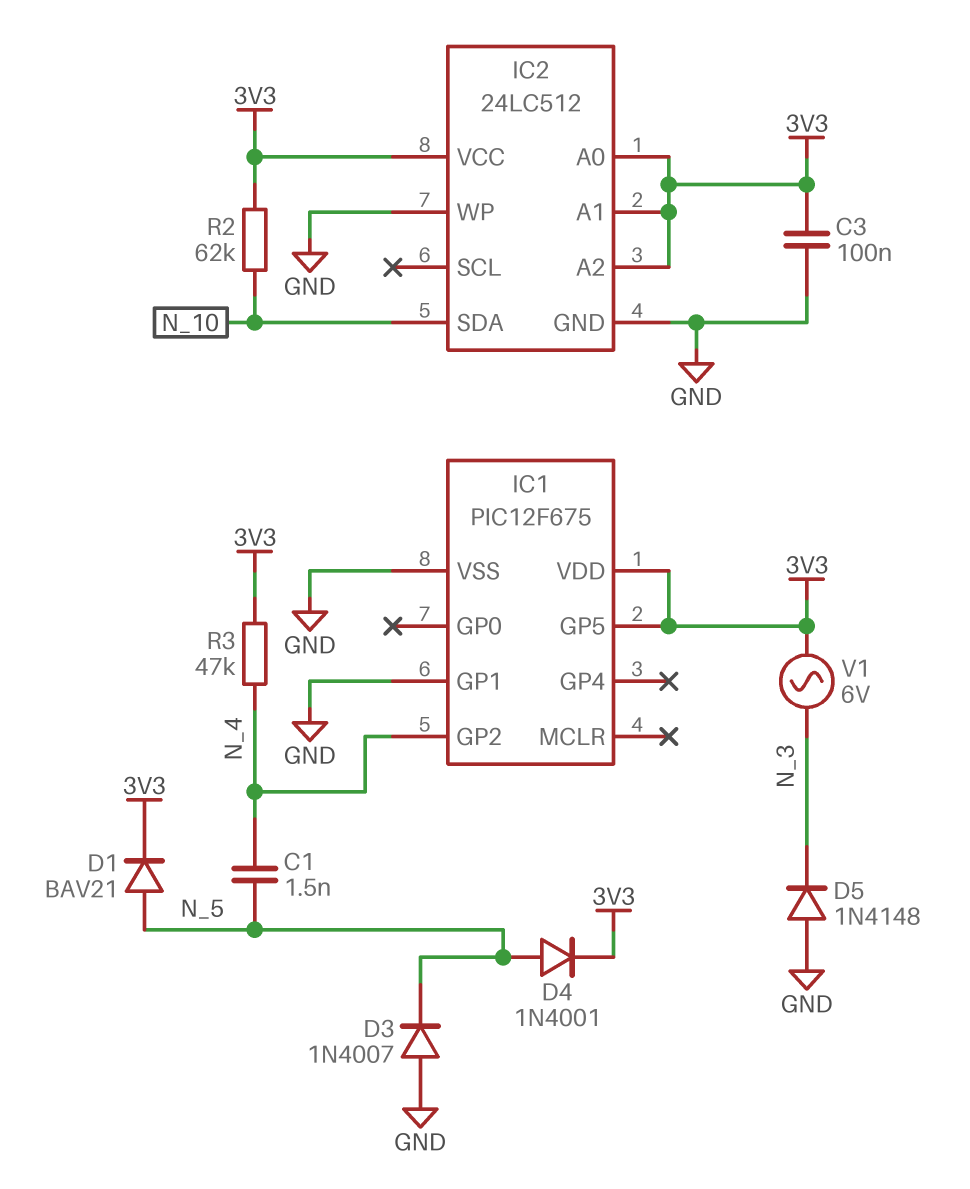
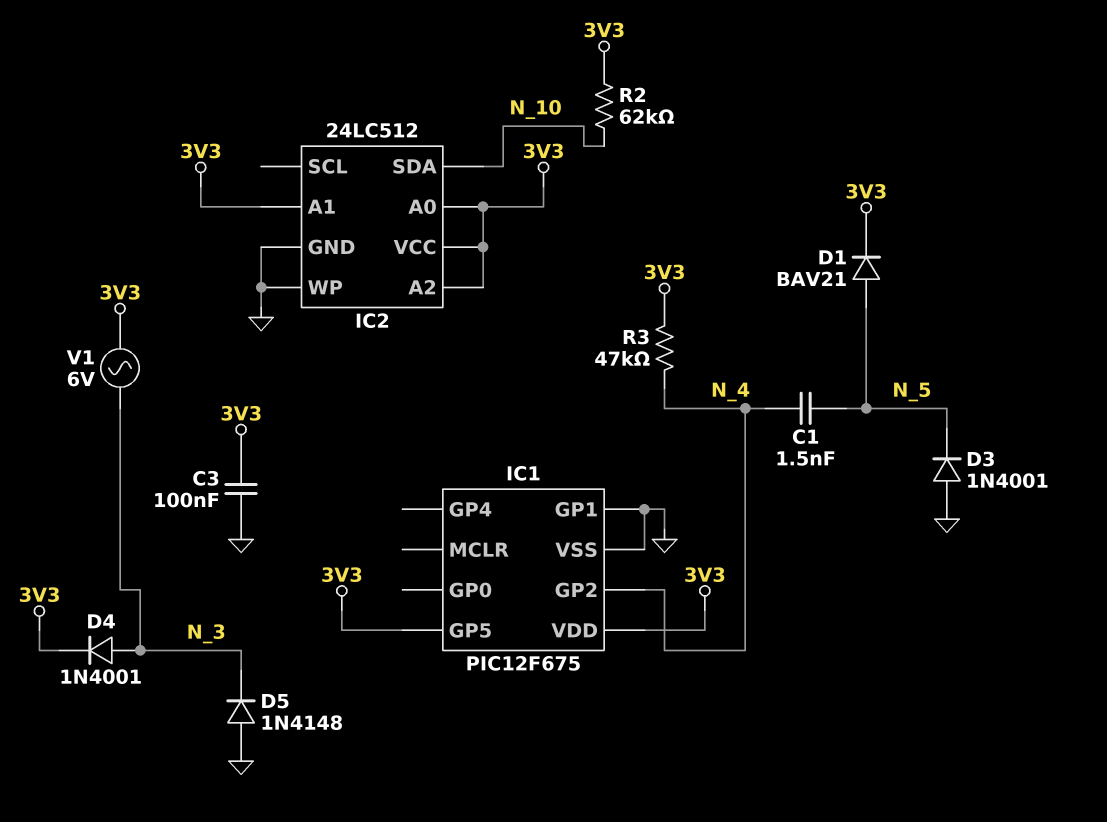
D3: diode 1N4007 (A GND, K N_5) -> diode 1N4001 (A GND, K N_5)
D4: diode 1N4001 (A N_5, K 3V3) -> diode 1N4001 (A N_3, K 3V3)

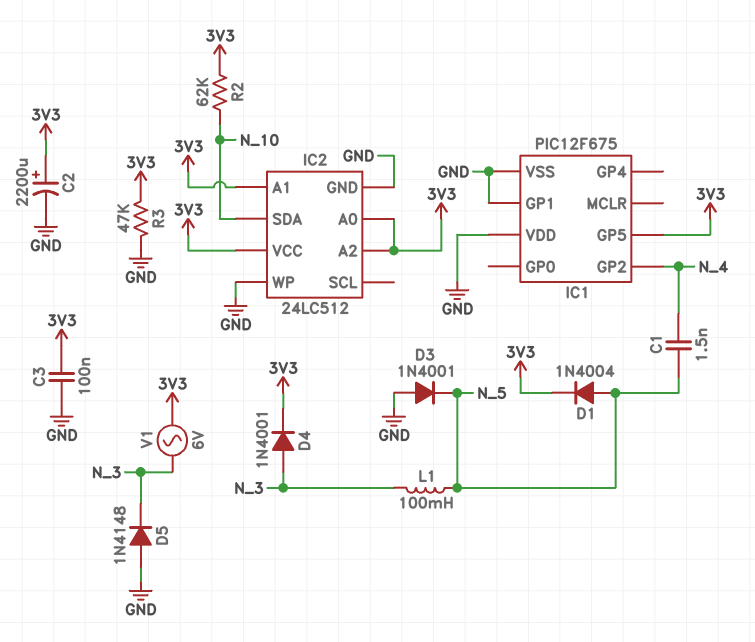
C2: none -> 2200uF (plus 3V3, minus GND)
D1: diode BAV21 (A N_5, K 3V3) -> diode 1N4004 (A N_5, K 3V3)
IC1 pin VDD: 3V3 -> GND
L1: none -> 100mH (N_3, N_5)
R3: 47k (3V3, N_4) -> 47k (3V3, GND)

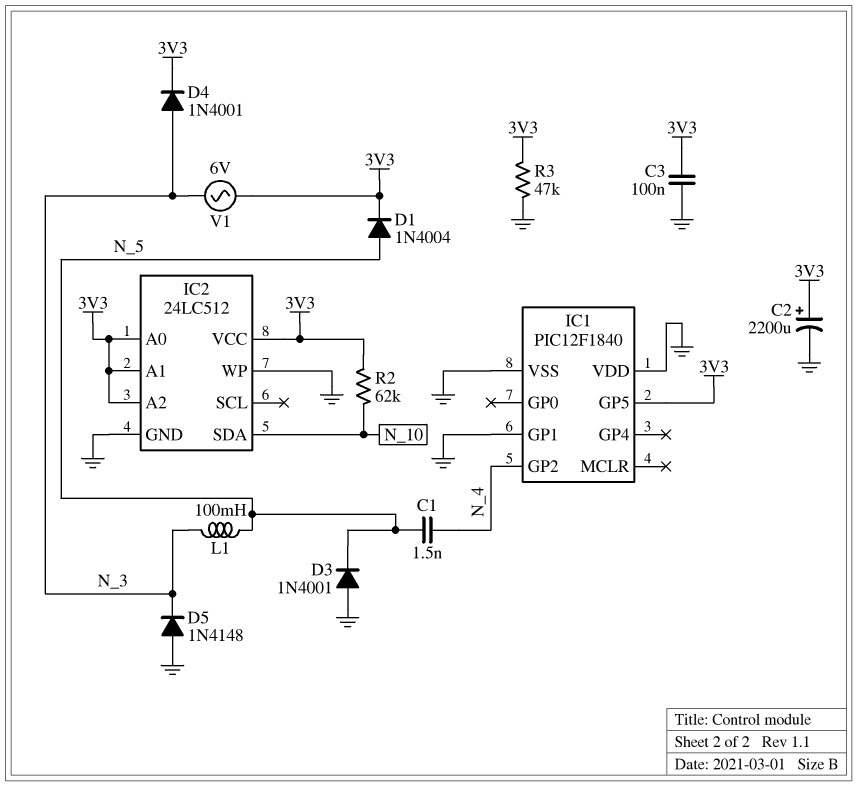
IC1: PIC12F675 -> PIC12F1840

